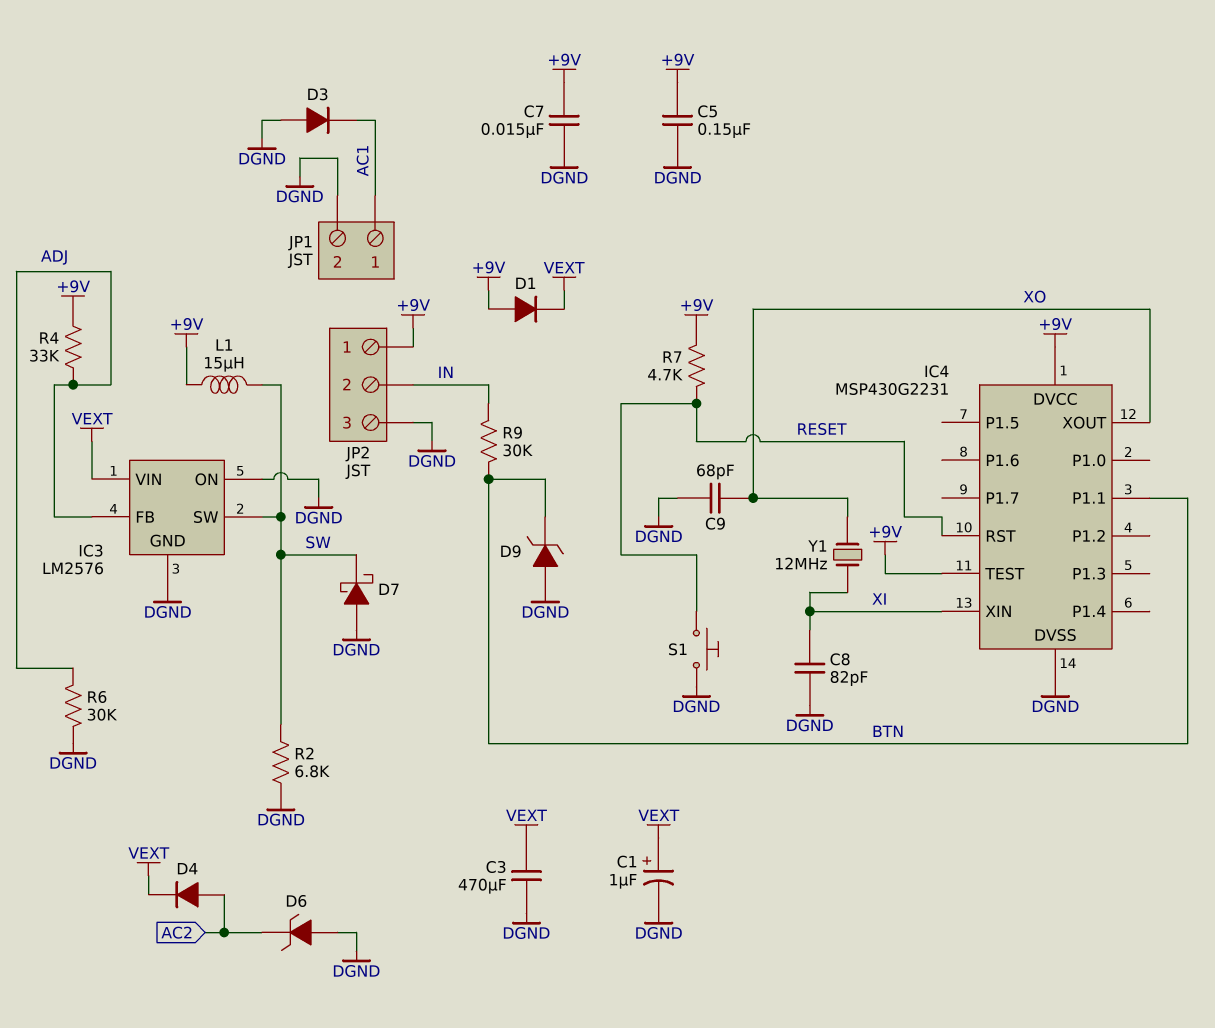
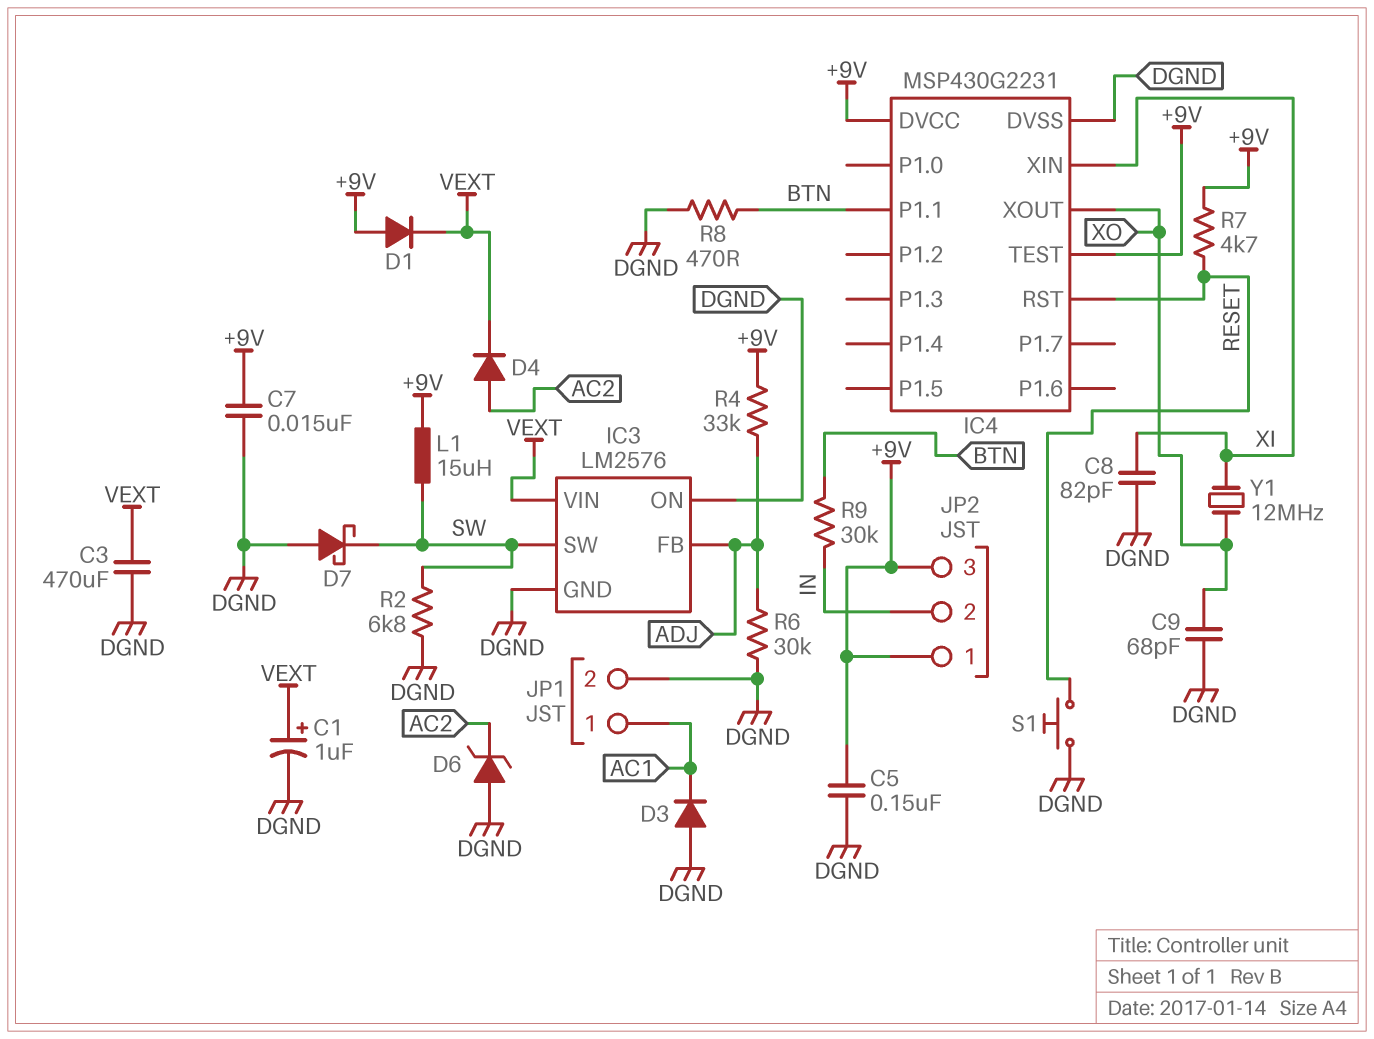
D9: zener (A DGND, K BTN) -> none
JP2 pin 3: DGND -> +9V
R8: none -> 470 (BTN, DGND)

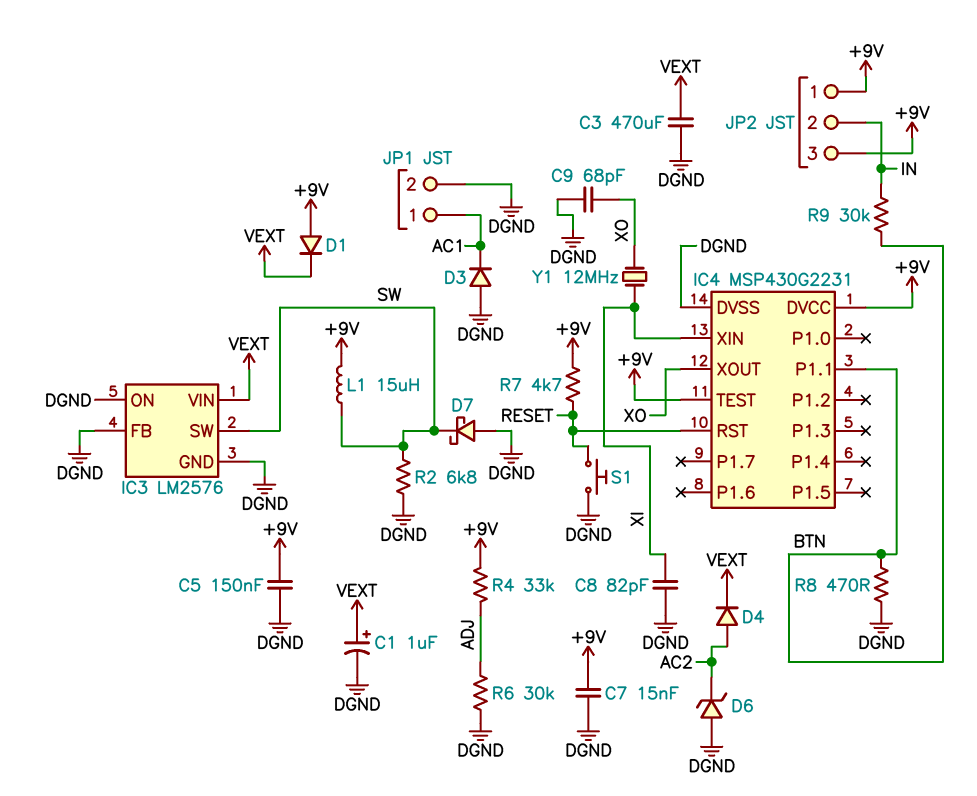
IC3 pin FB: ADJ -> DGND

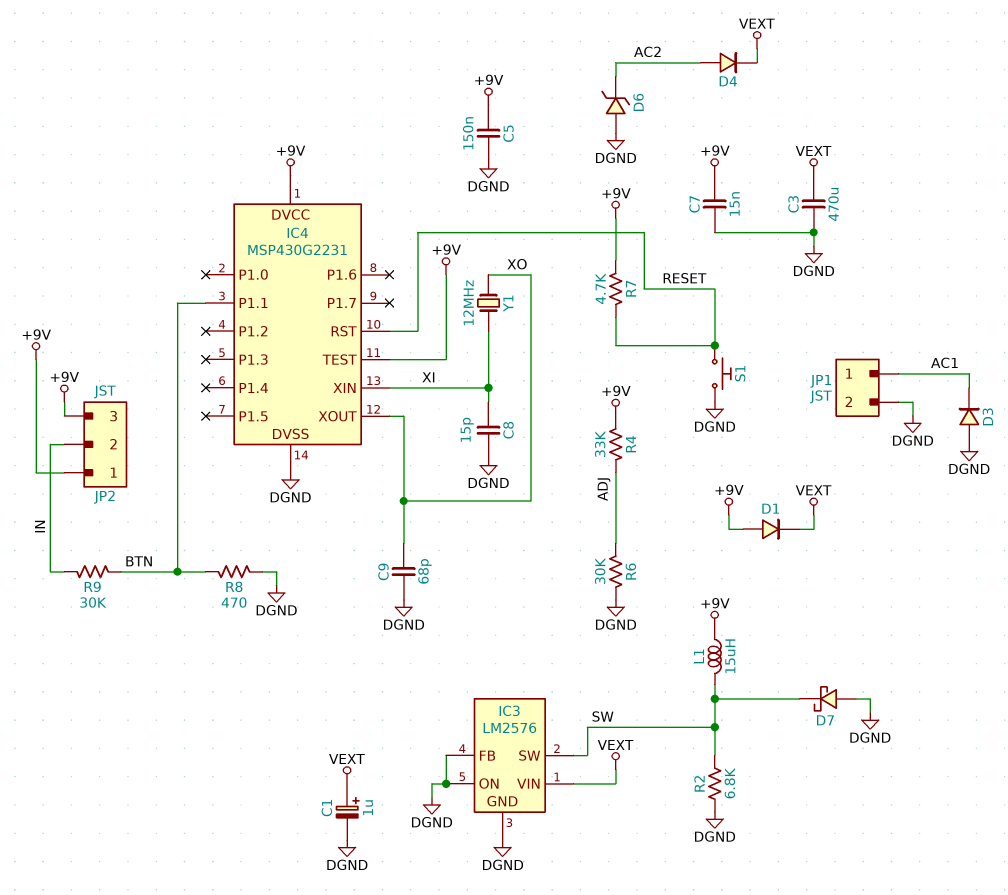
C8: 82pF (DGND, XI) -> 15pF (DGND, XI)

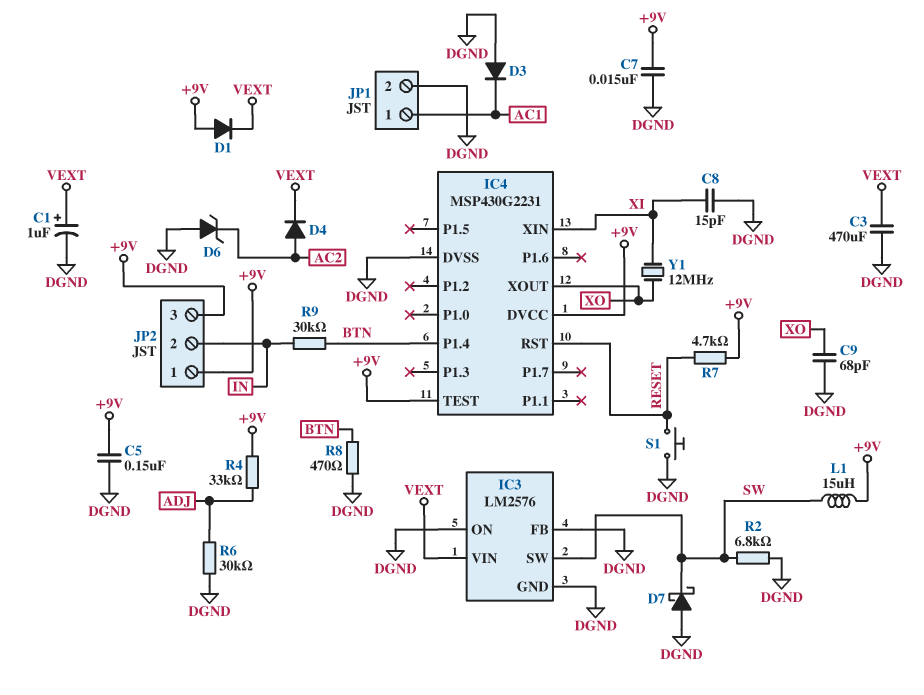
IC4 pin P1.1: BTN -> none
IC4 pin P1.4: none -> BTN

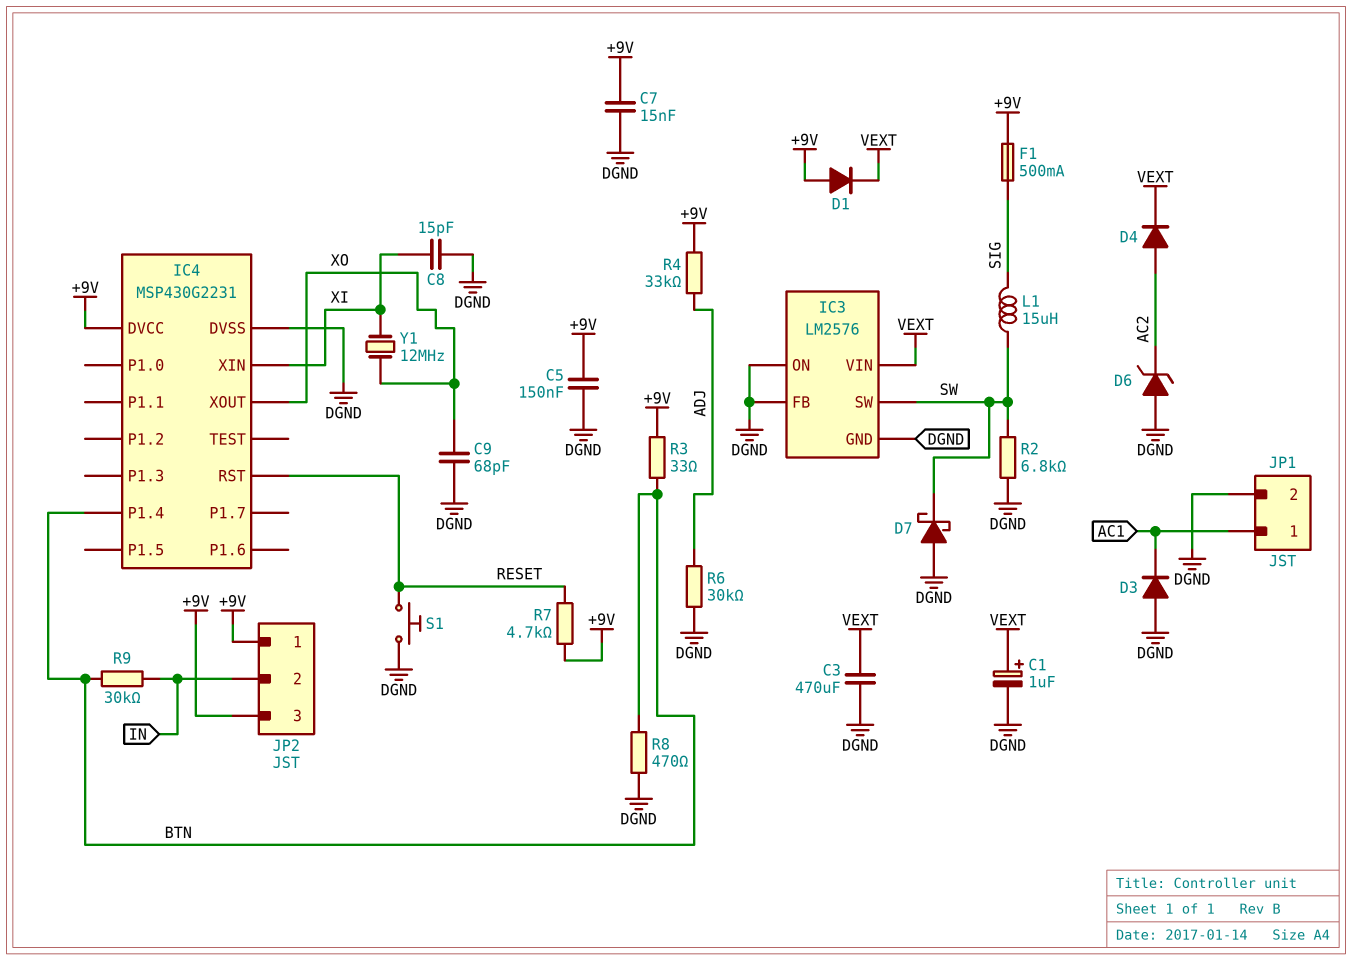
F1: none -> 500mA (+9V, SIG)
IC4 pin TEST: +9V -> none
L1: 15uH (+9V, SW) -> 15uH (SIG, SW)
R3: none -> 33 (+9V, BTN)

